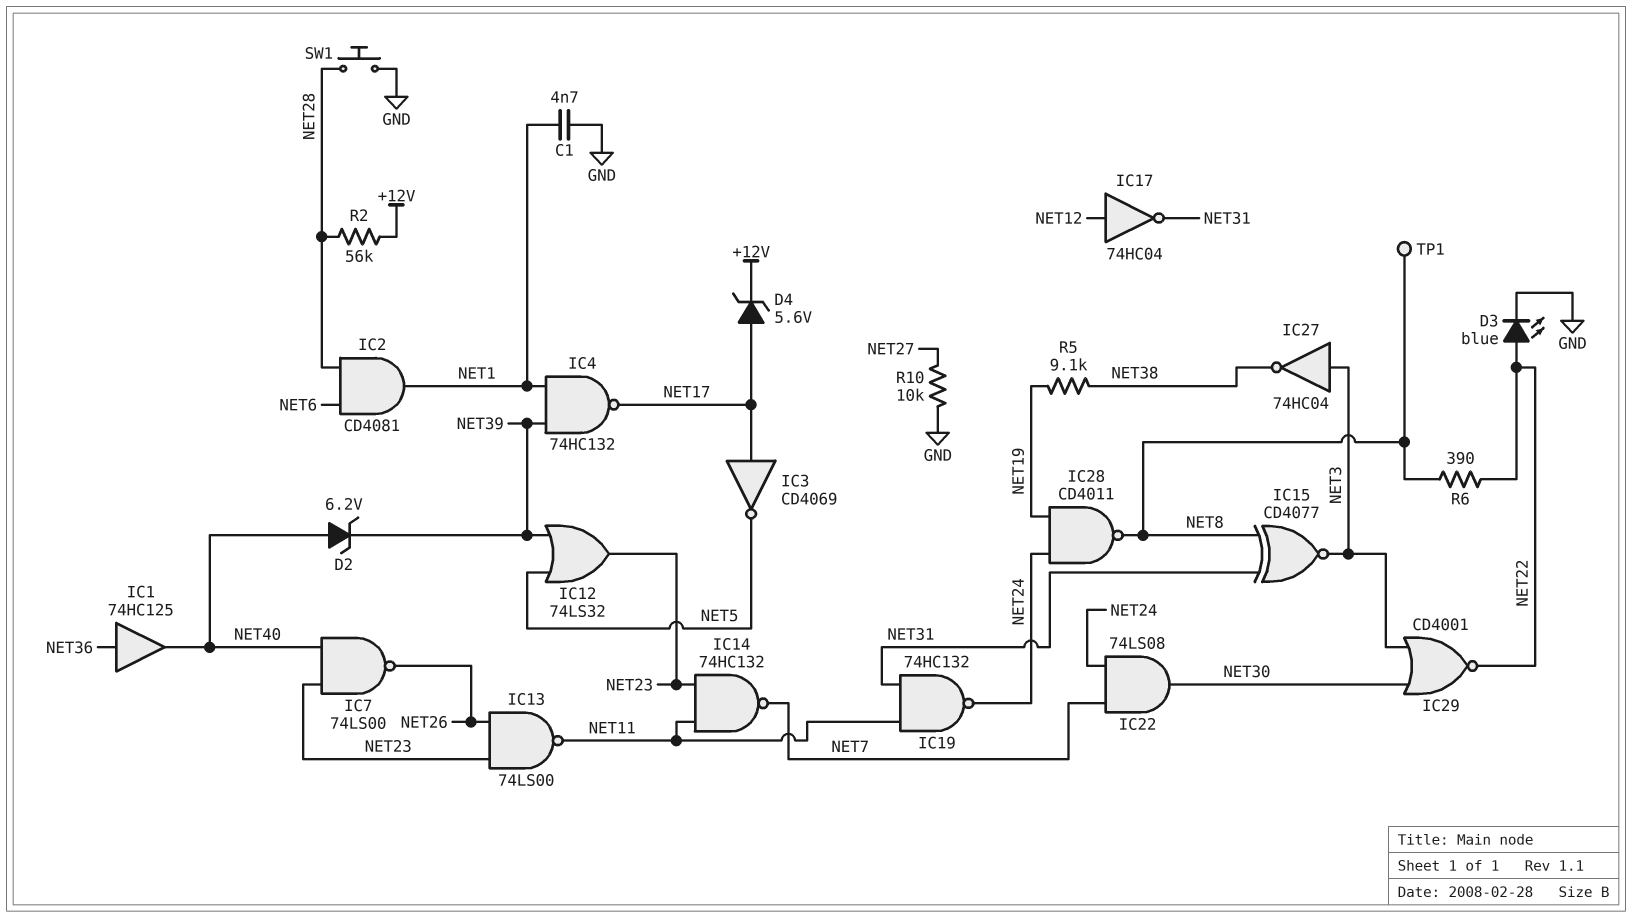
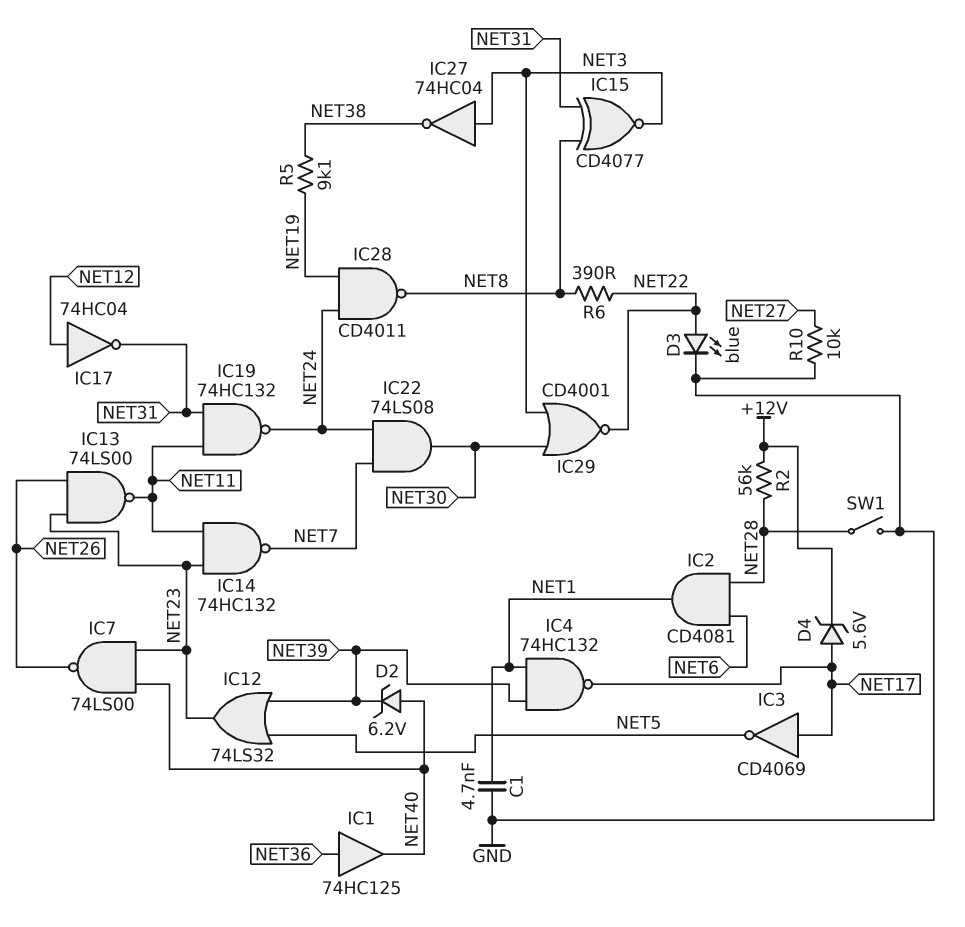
SW1: button (GND, NET28) -> switch (GND, NET28)
TP1: test point (NET8) -> none

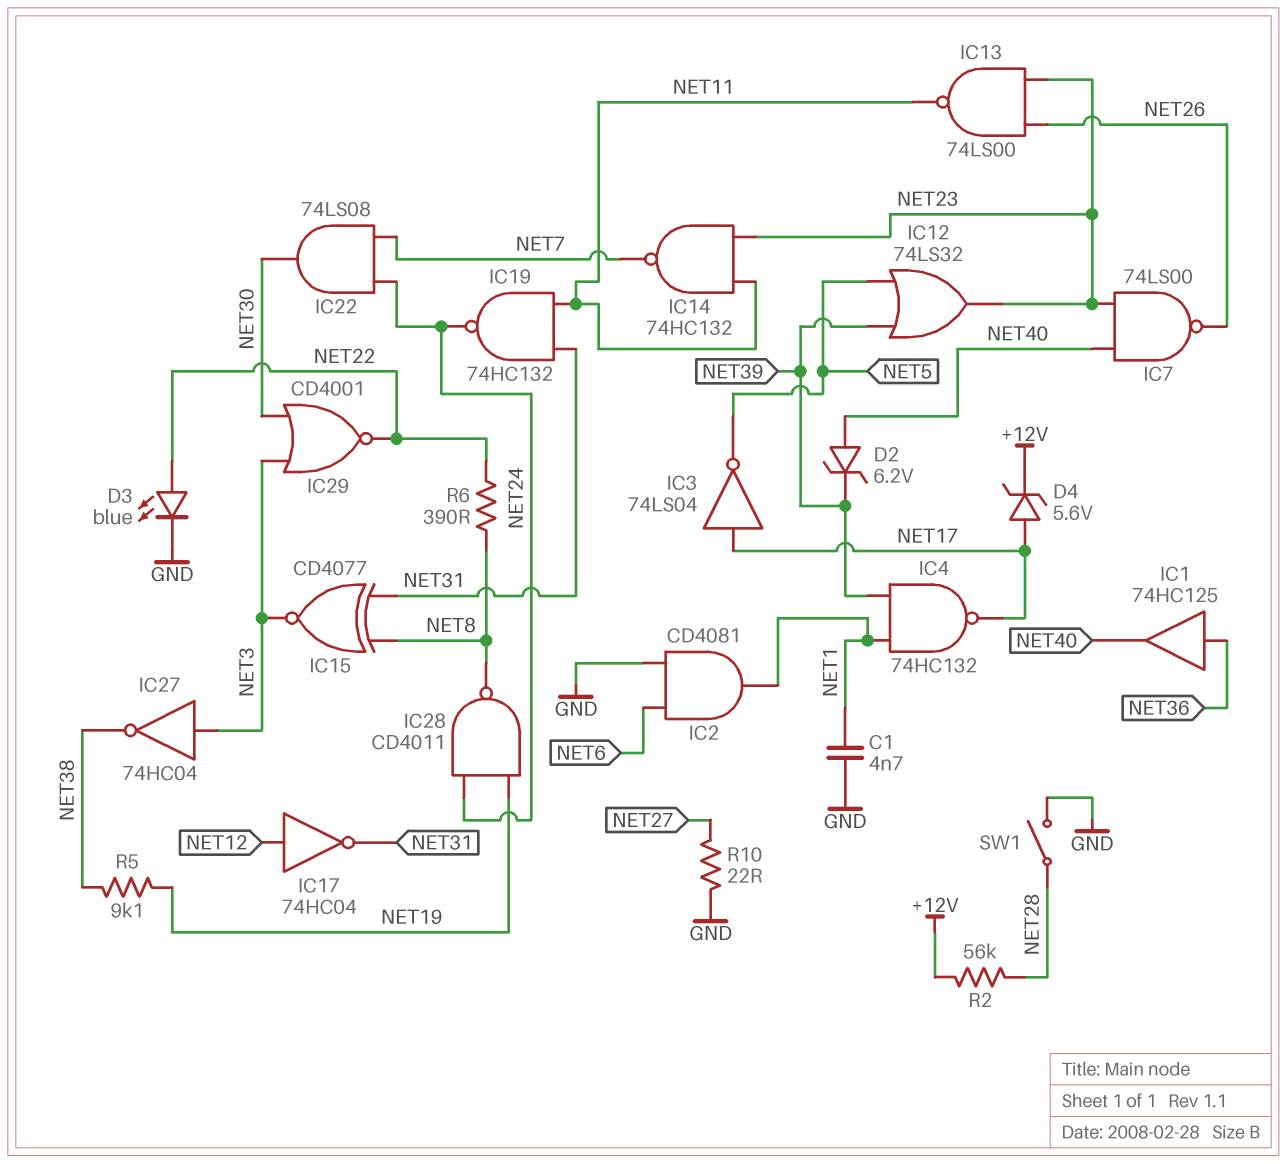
IC2: AND CD4081 (in NET6, in NET28, out NET1) -> AND CD4081 (in GND, in NET6, out NET1)
IC3: NOT CD4069 (in NET17, out NET5) -> NOT 74LS04 (in NET17, out NET5)
R10: 10k (GND, NET27) -> 22 (GND, NET27)

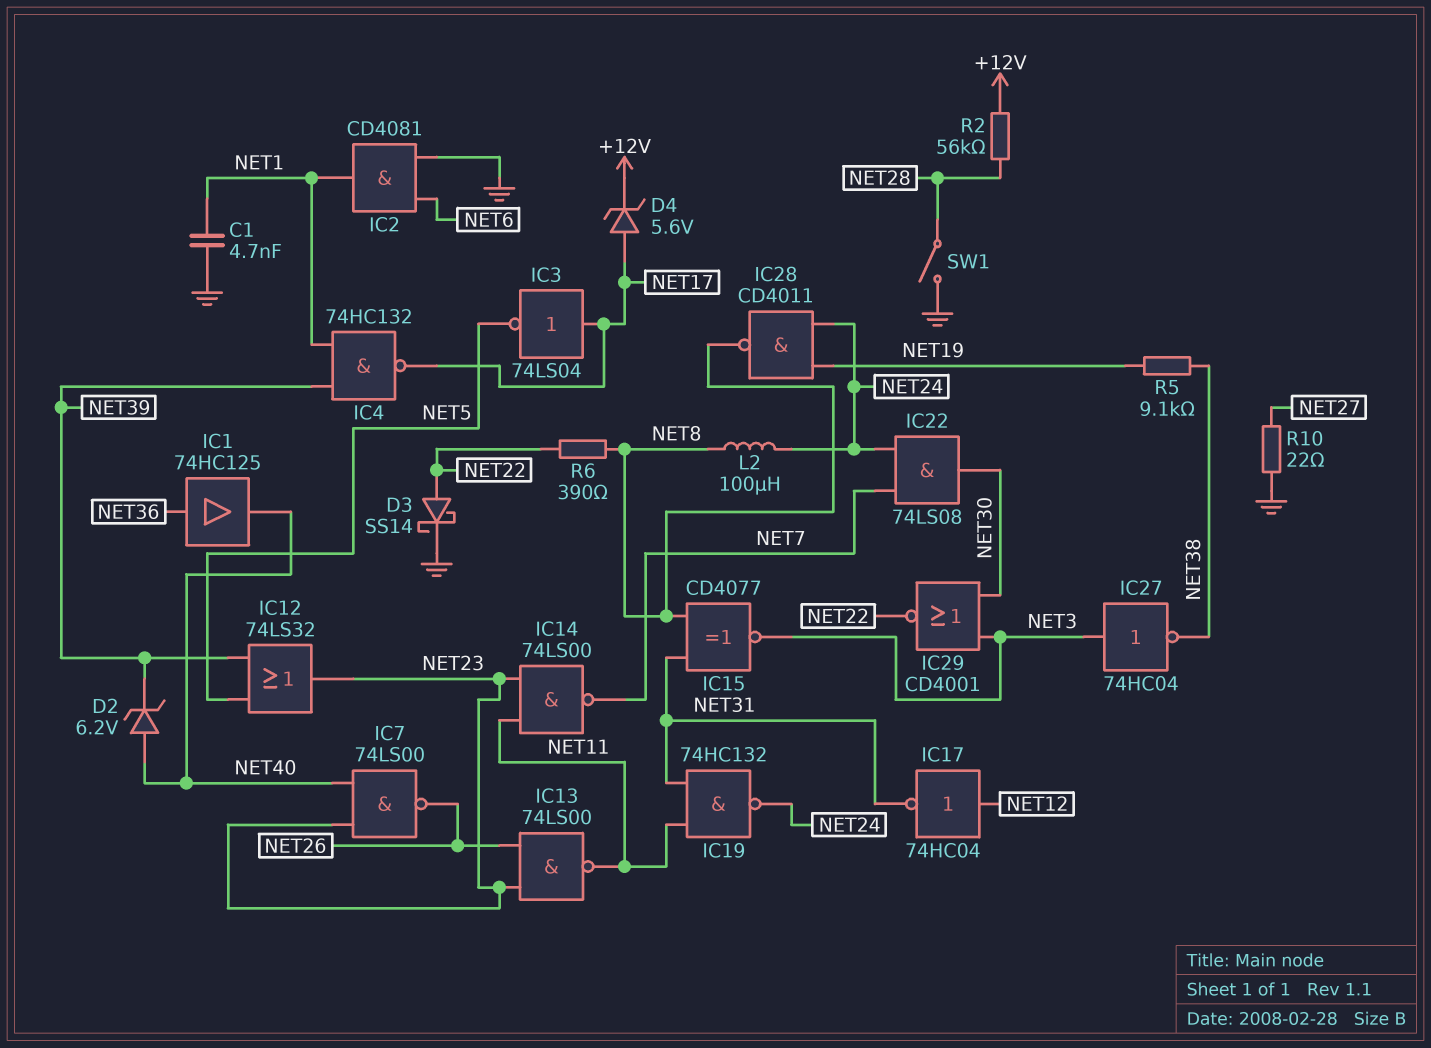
D3: LED blue (A NET22, K GND) -> schottky SS14 (A NET22, K GND)
IC14: NAND 74HC132 (in NET11, in NET23, out NET7) -> NAND 74LS00 (in NET11, in NET23, out NET7)
L2: none -> 100uH (NET8, NET24)

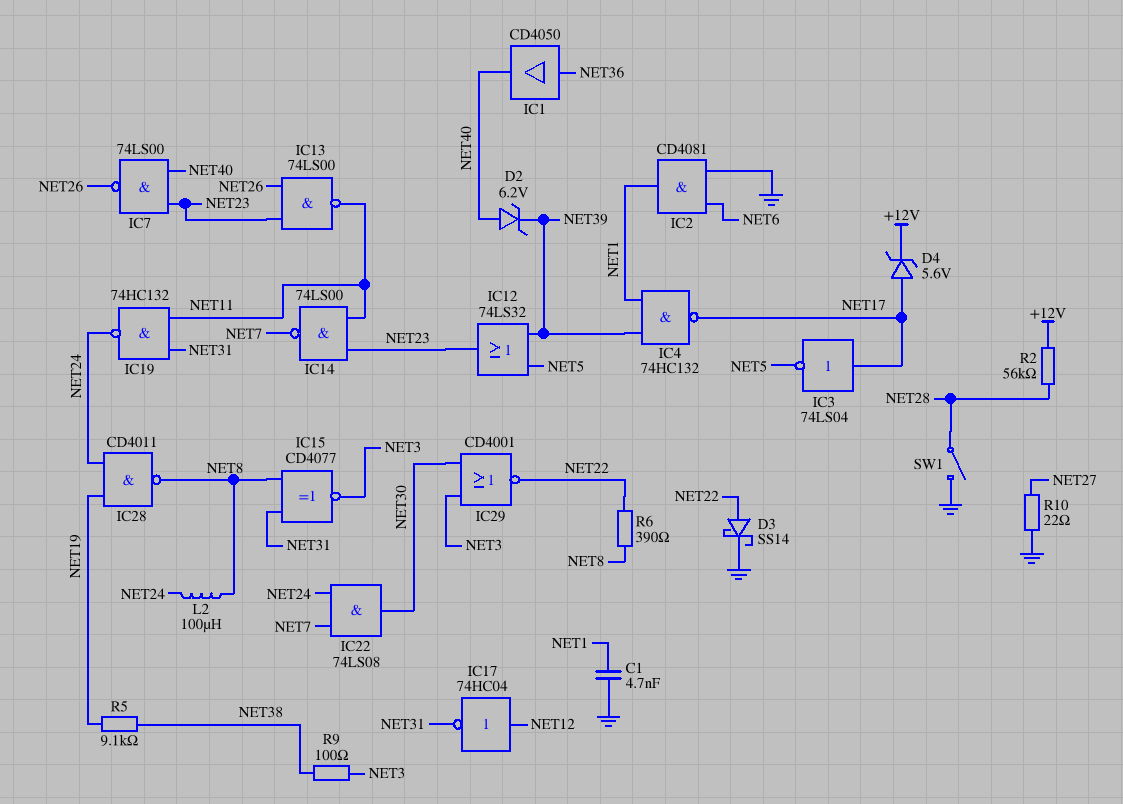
IC1: buffer 74HC125 (in NET36, out NET40) -> buffer CD4050 (in NET36, out NET40)
IC27: NOT 74HC04 (in NET3, out NET38) -> none
R9: none -> 100 (NET3, NET38)

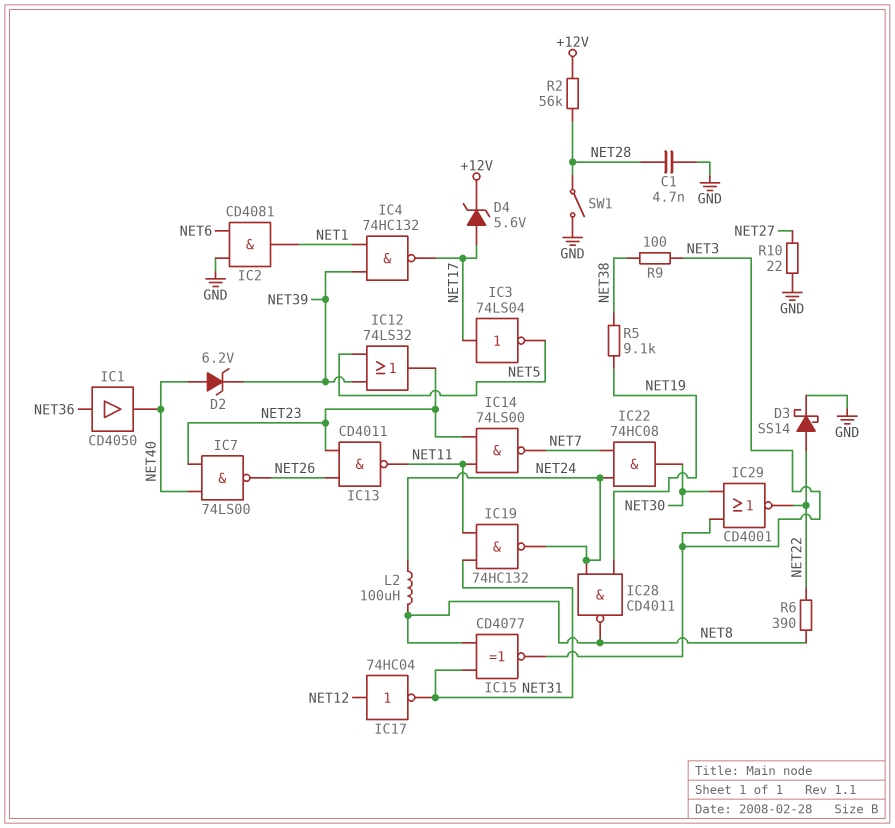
C1: 4.7nF (GND, NET1) -> 4.7nF (GND, NET28)
IC13: NAND 74LS00 (in NET23, in NET26, out NET11) -> NAND CD4011 (in NET23, in NET26, out NET11)
IC22: AND 74LS08 (in NET7, in NET24, out NET30) -> AND 74HC08 (in NET7, in NET24, out NET30)

